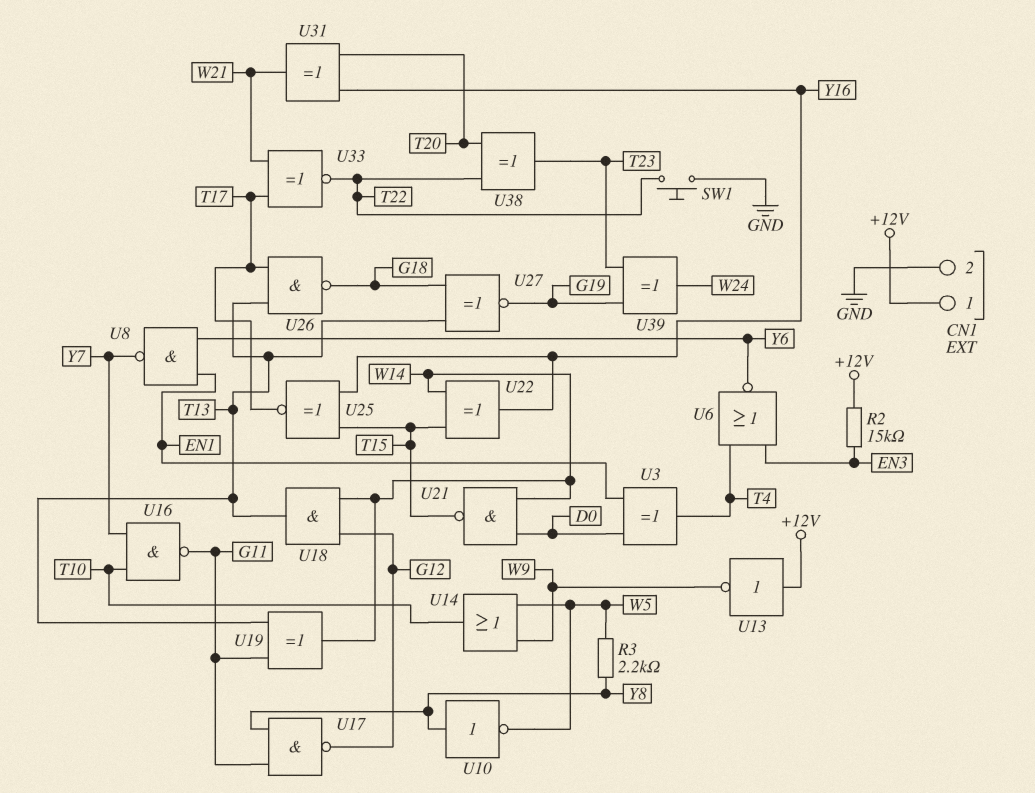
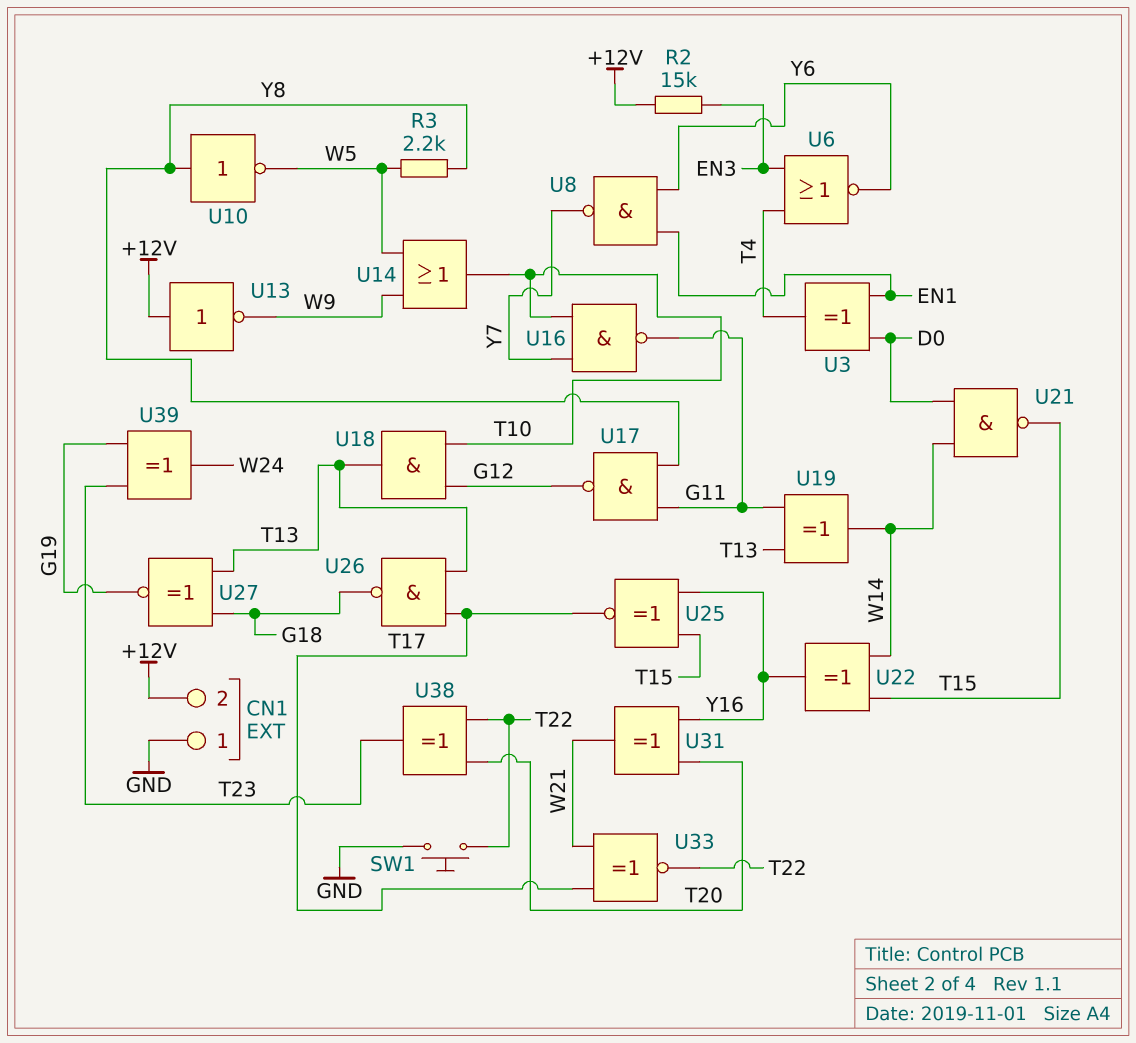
CN1 pin 1: +12V -> GND
CN1 pin 2: GND -> +12V
U18: AND (in G12, in W14, out T13) -> AND (in G12, in T10, out T13)

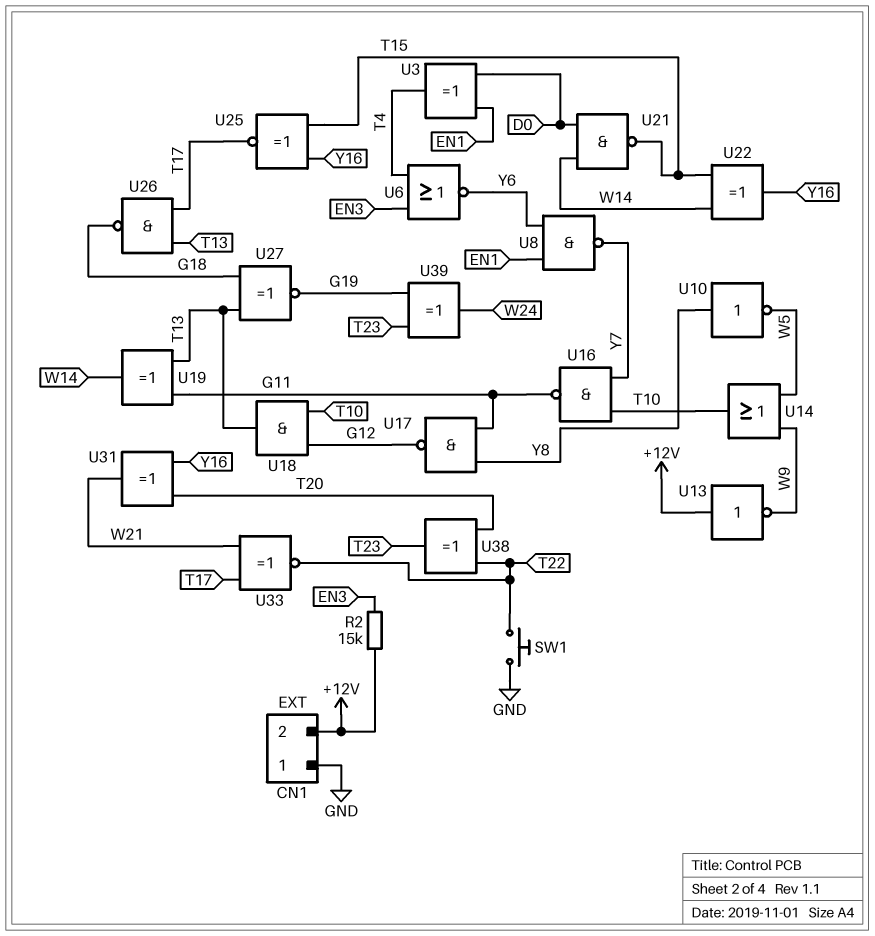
R3: 2.2k (W5, Y8) -> none

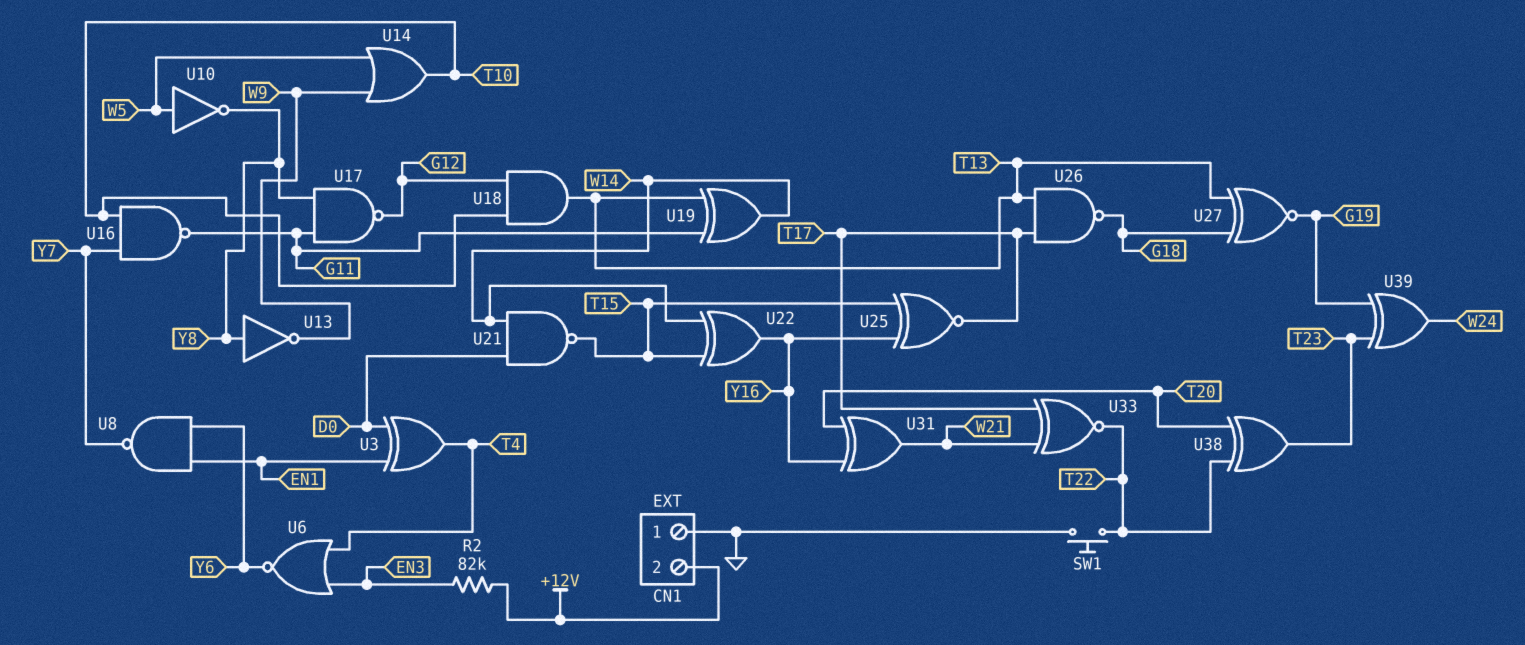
R2: 15k (+12V, EN3) -> 82k (+12V, EN3)
U10: NOT (in Y8, out W5) -> NOT (in W5, out Y8)
U13: NOT (in +12V, out W9) -> NOT (in Y8, out W9)

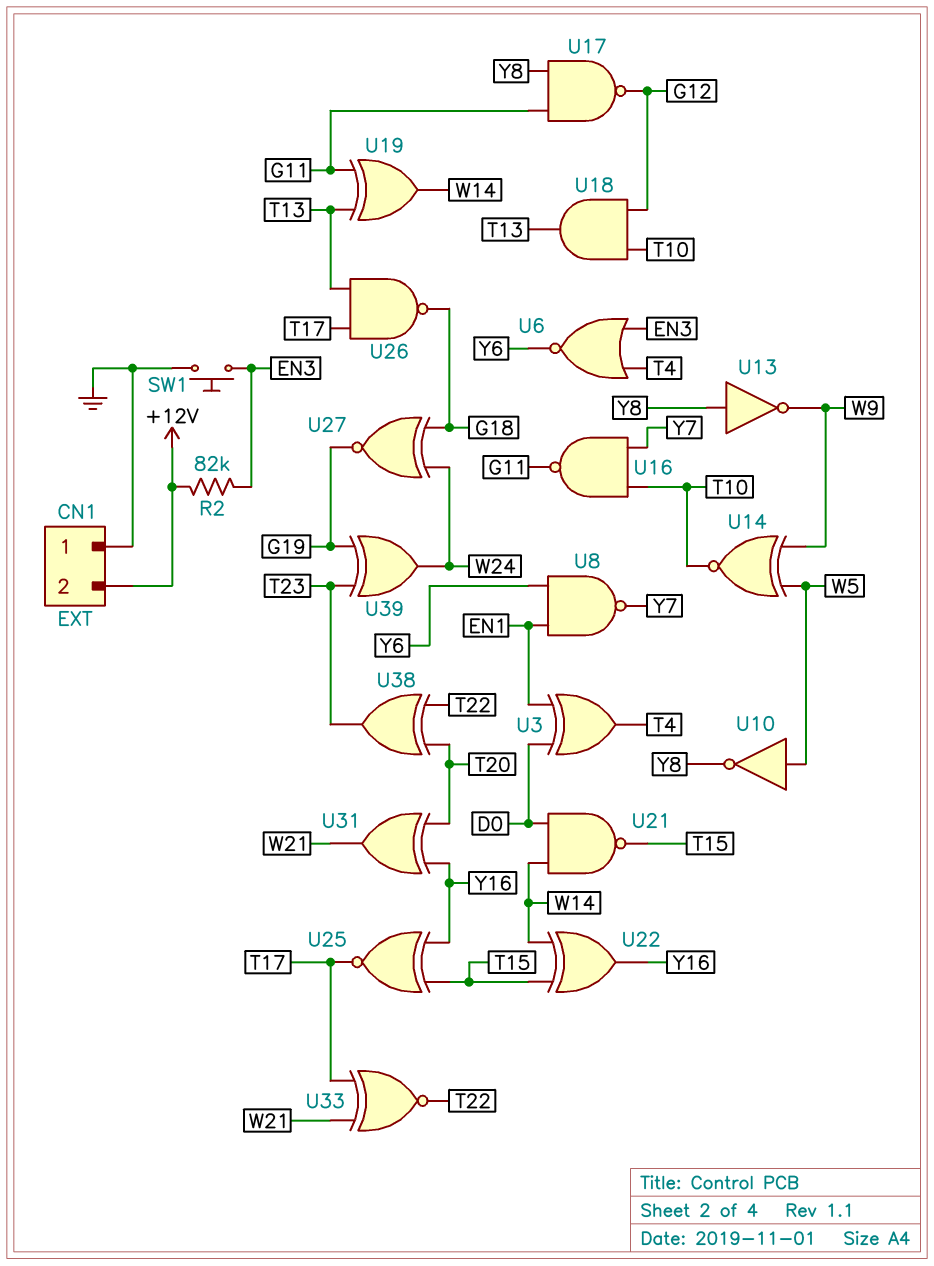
SW1: button (GND, T22) -> button (EN3, GND)
U14: OR (in W5, in W9, out T10) -> XNOR (in W5, in W9, out T10)
U27: XNOR (in G18, in T13, out G19) -> XNOR (in G18, in W24, out G19)

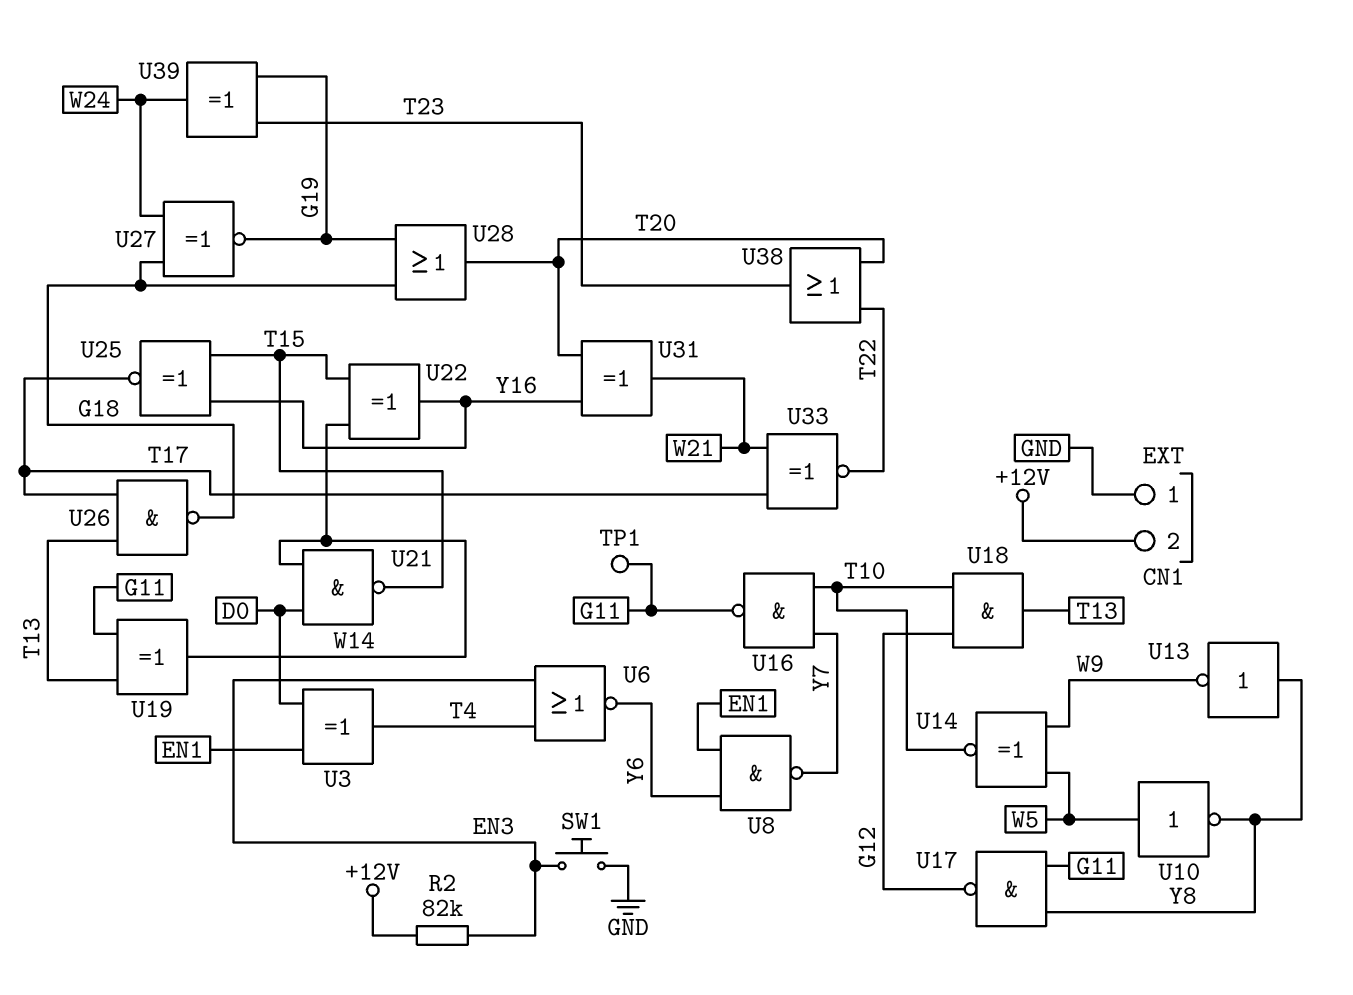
TP1: none -> test point (G11)
U28: none -> OR (in G18, in G19, out T20)
U38: XOR (in T20, in T22, out T23) -> OR (in T20, in T22, out T23)

